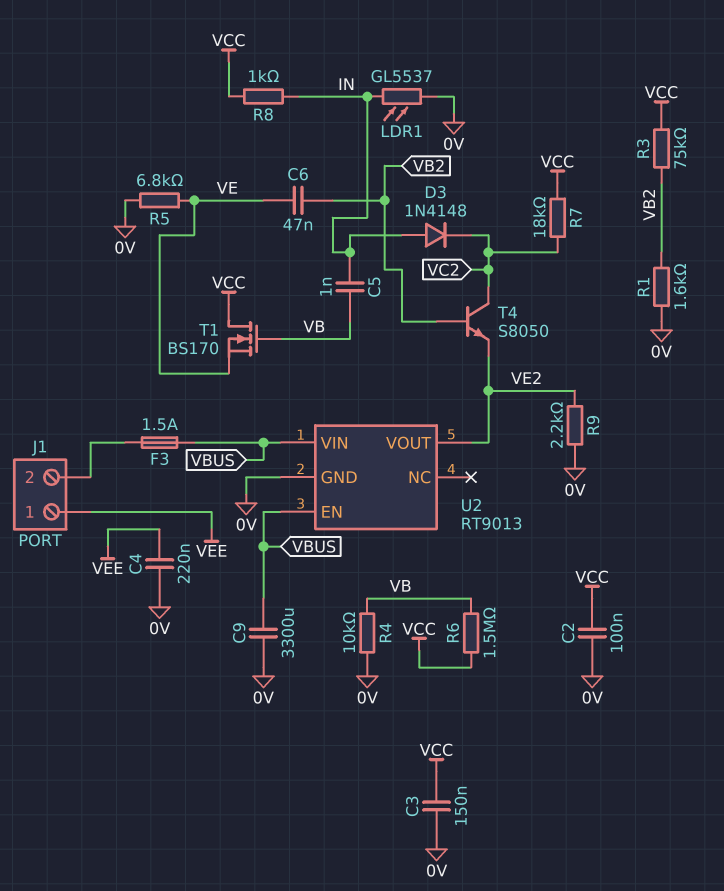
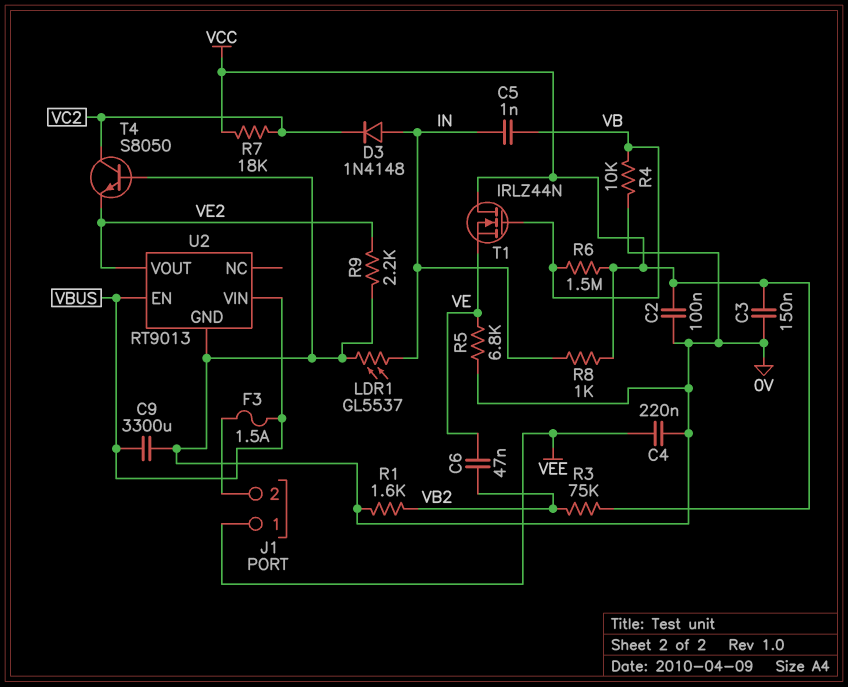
T1: NMOS BS170 (G VB, D VCC, S VE) -> NMOS IRLZ44N (G VB, D VCC, S VE)
T4: NPN S8050 (B VB2, C VC2, E VE2) -> NPN S8050 (B 0V, C VC2, E VE2)

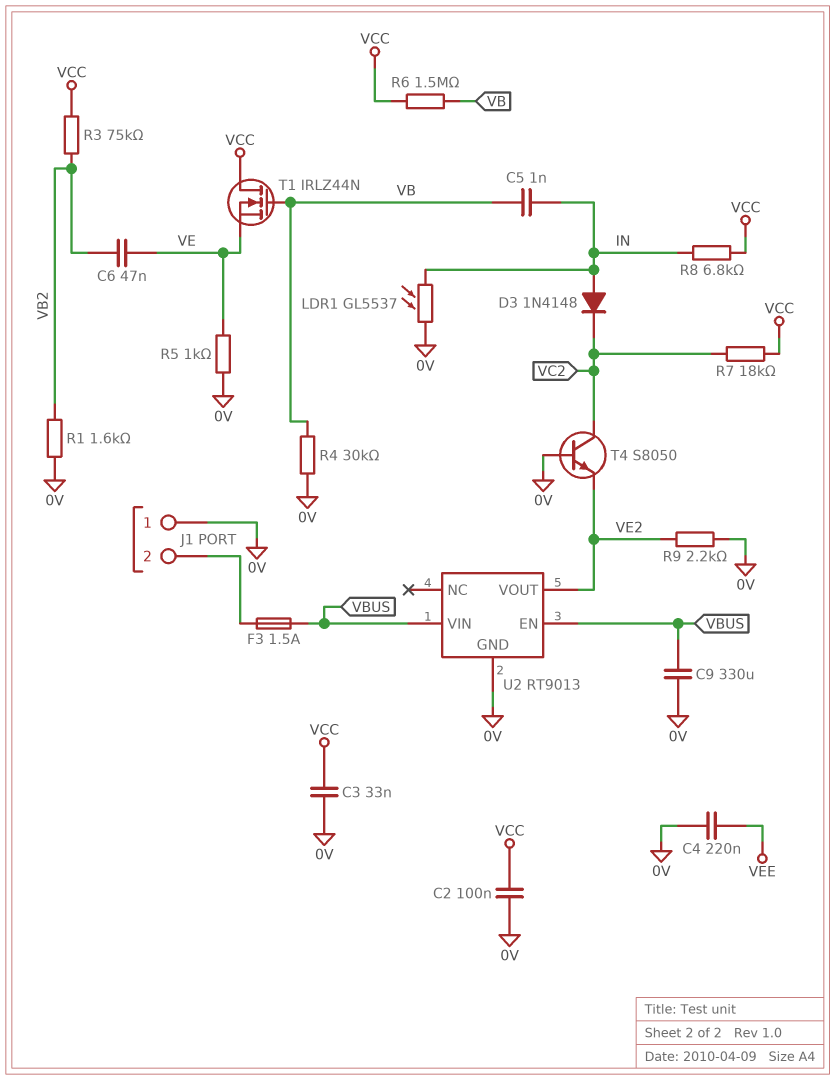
C3: 150nF (0V, VCC) -> 33nF (0V, VCC)
C9: 3300uF (0V, VBUS) -> 330uF (0V, VBUS)
J1 pin 1: VEE -> 0V
R4: 10k (0V, VB) -> 30k (0V, VB)
R5: 6.8k (0V, VE) -> 1k (0V, VE)
R8: 1k (IN, VCC) -> 6.8k (IN, VCC)

